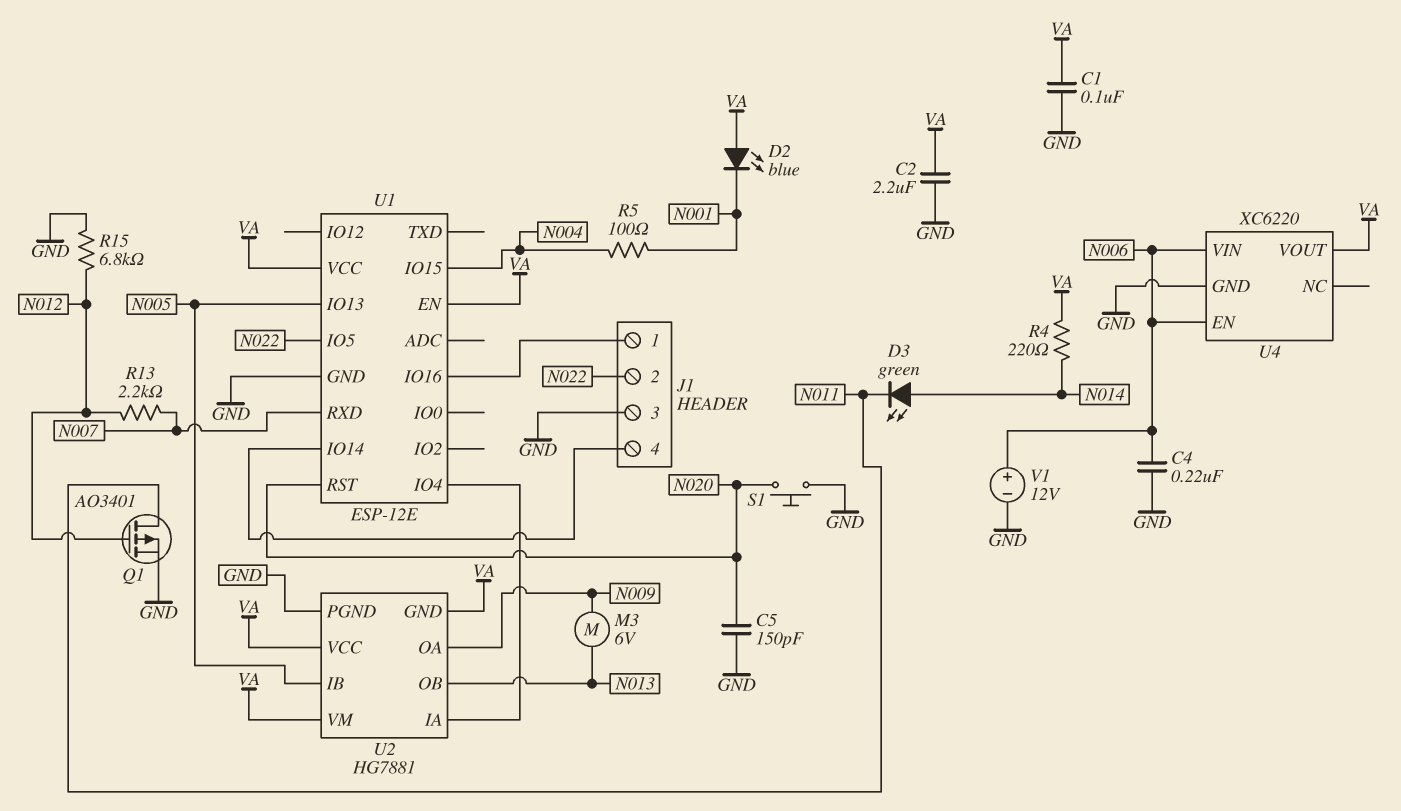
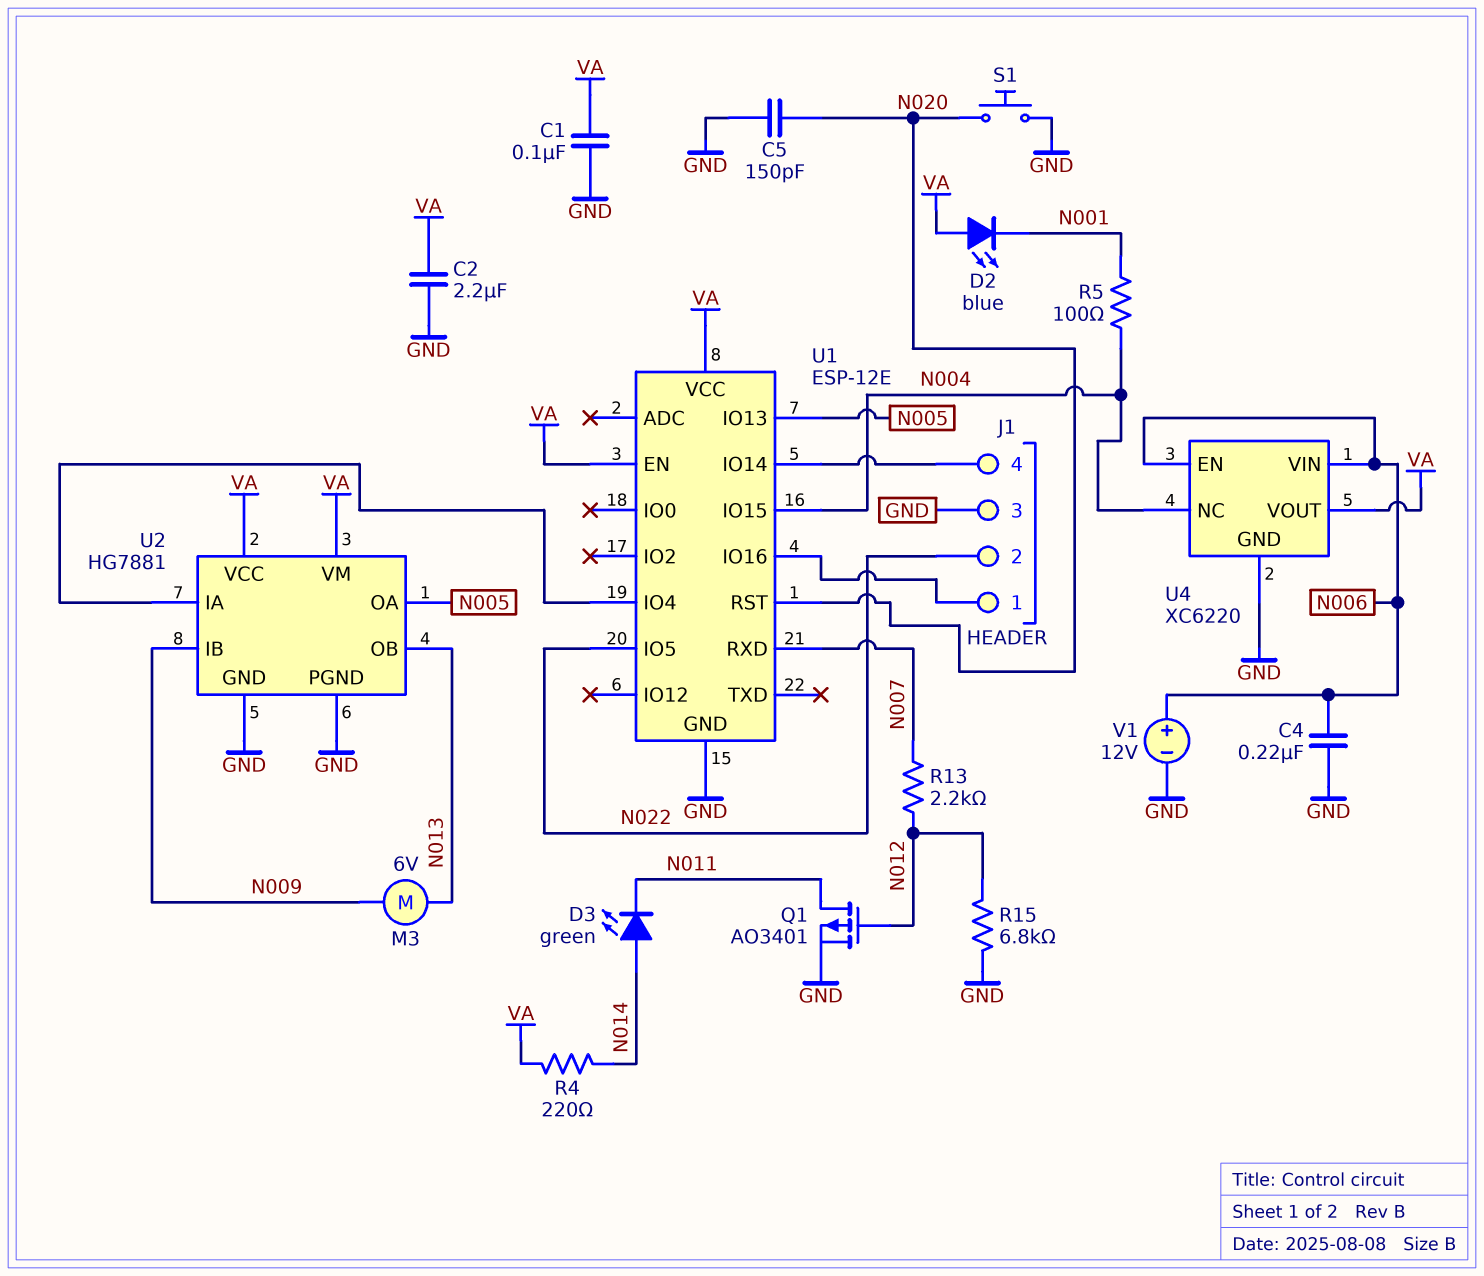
U2 pin GND: VA -> GND
U2 pin IB: N005 -> N009
U2 pin OA: N009 -> N005
U4 pin NC: none -> N004

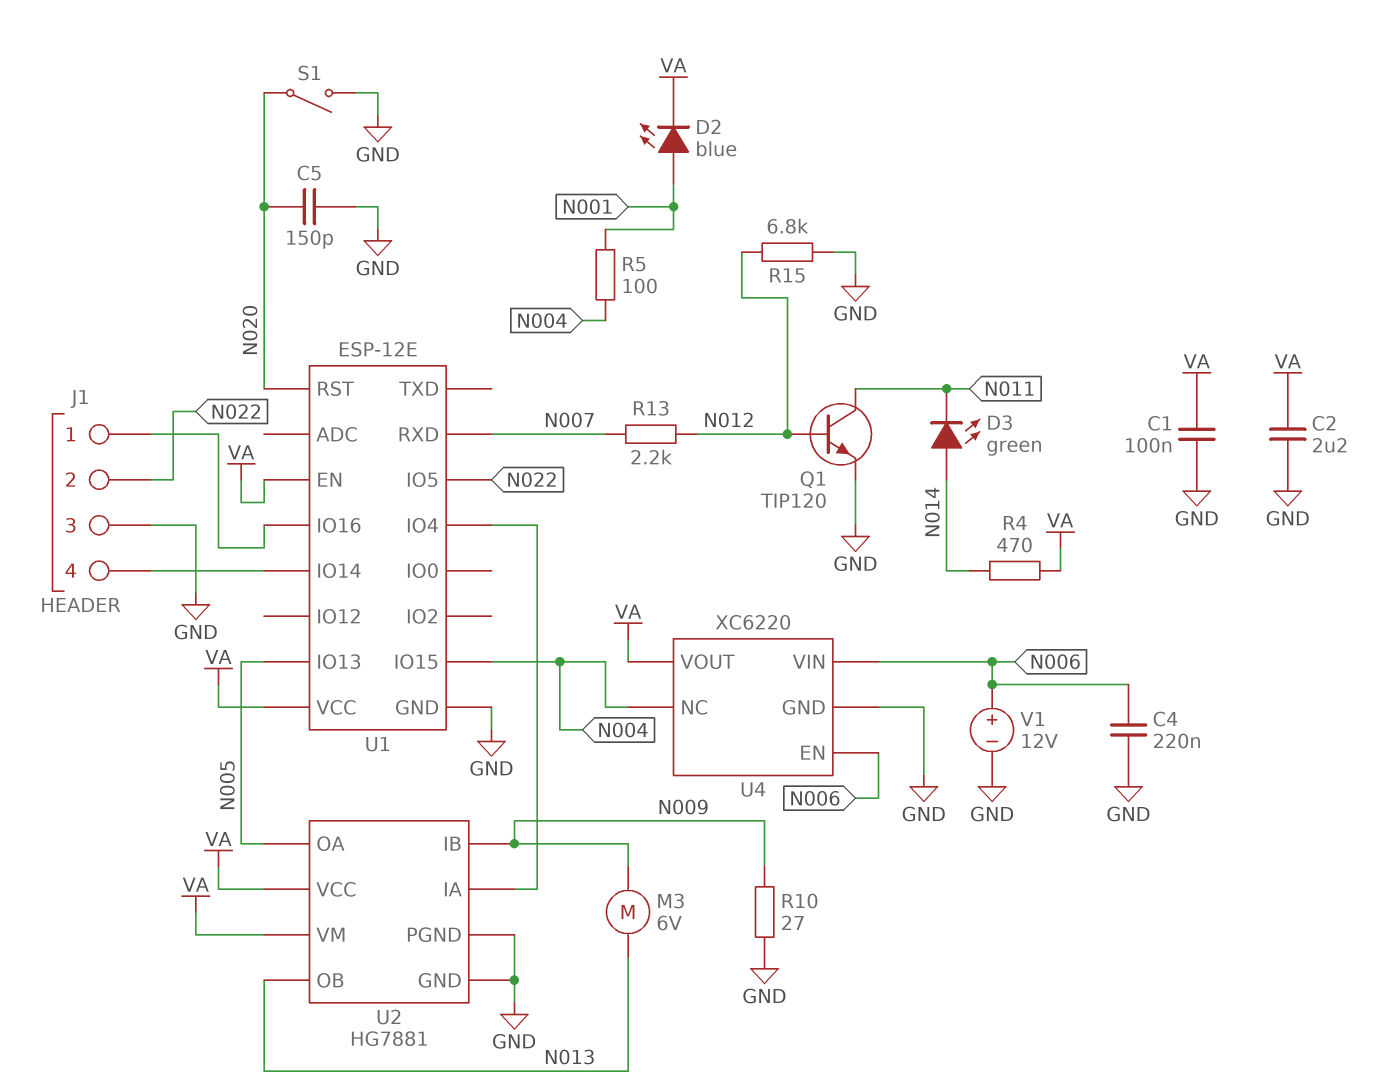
D2: LED blue (A VA, K N001) -> LED blue (A N001, K VA)
Q1: PMOS AO3401 (G N012, D N011, S GND) -> NPN TIP120 (B N012, C N011, E GND)
R4: 220 (N014, VA) -> 470 (N014, VA)
R10: none -> 27 (GND, N009)
S1: button (GND, N020) -> switch (GND, N020)

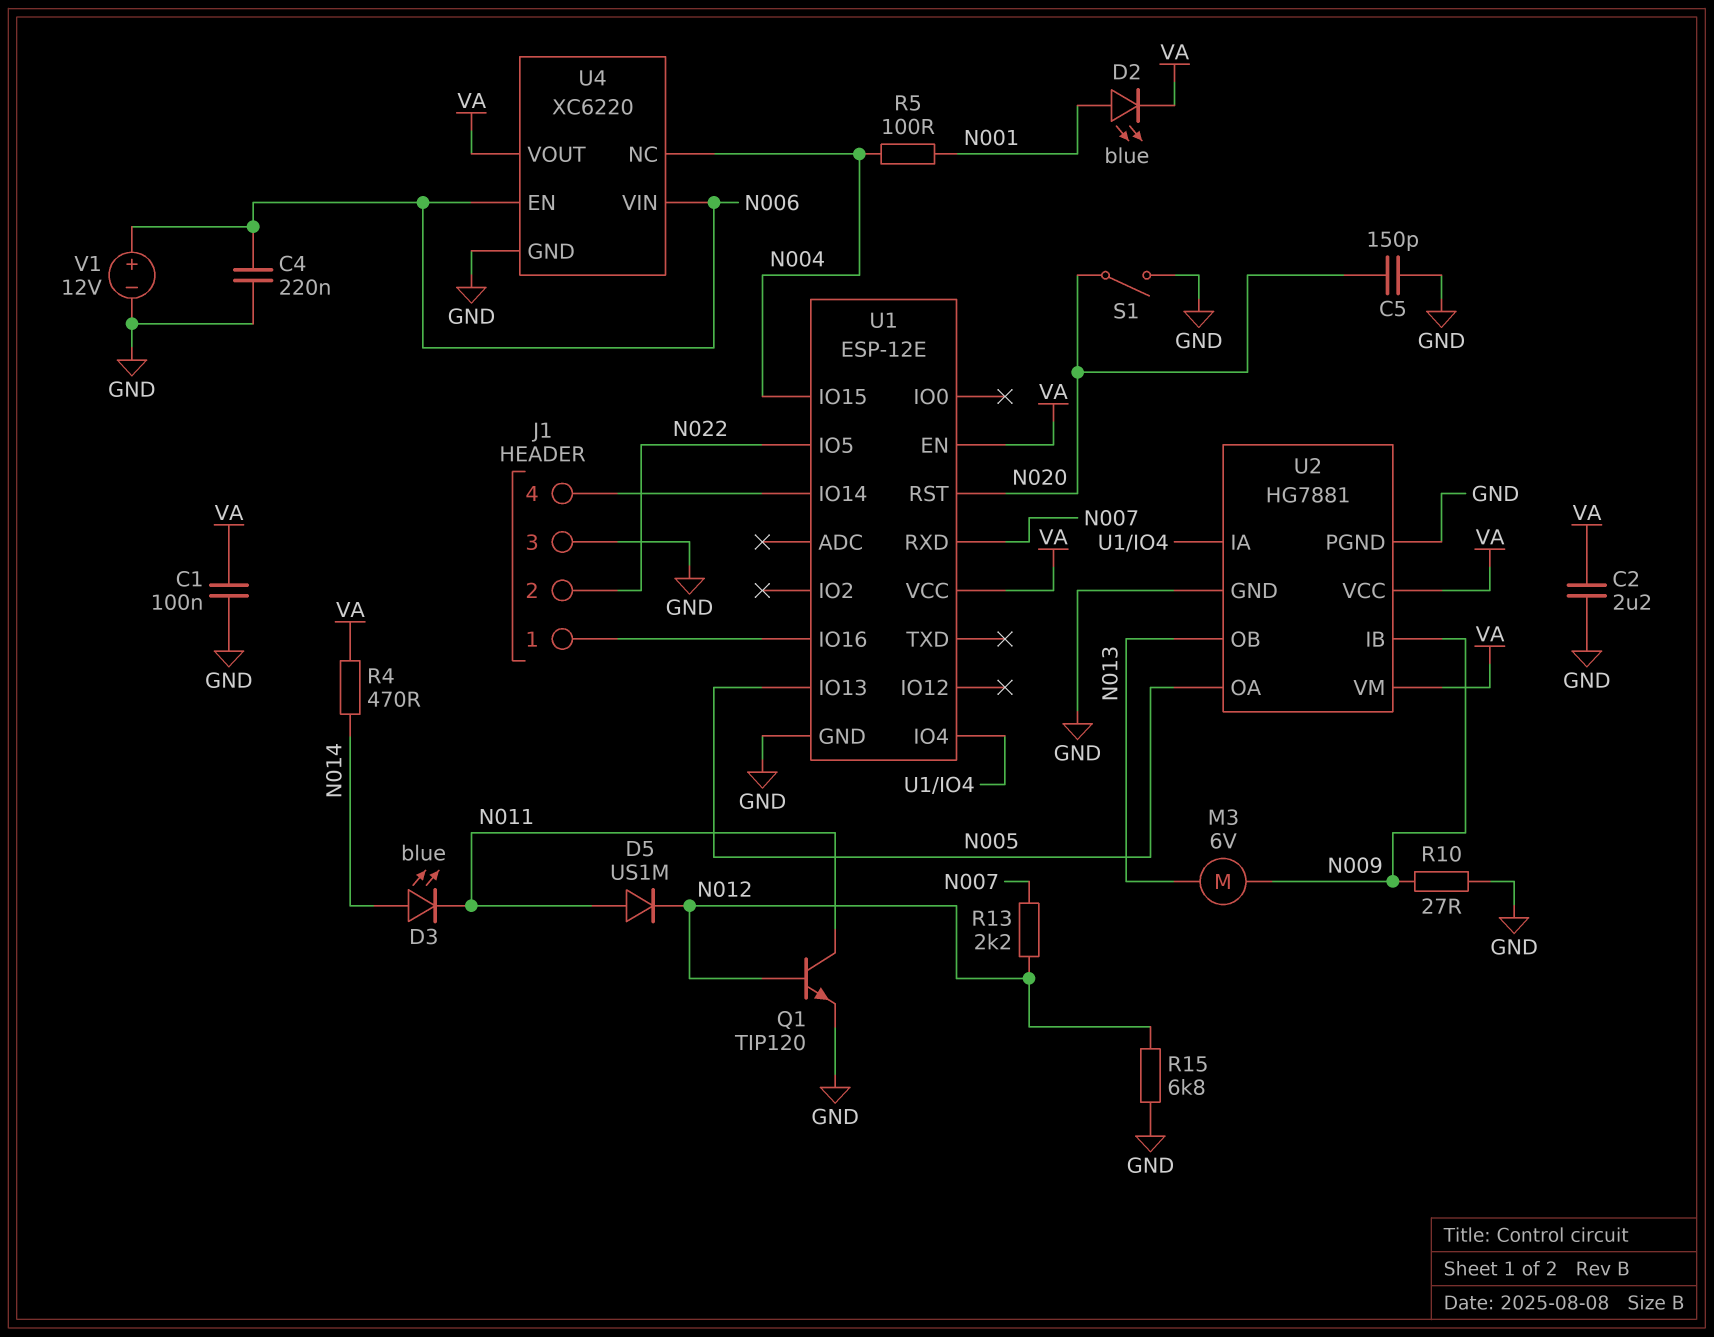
D3: LED green (A N014, K N011) -> LED blue (A N014, K N011)
D5: none -> diode US1M (A N011, K N012)

